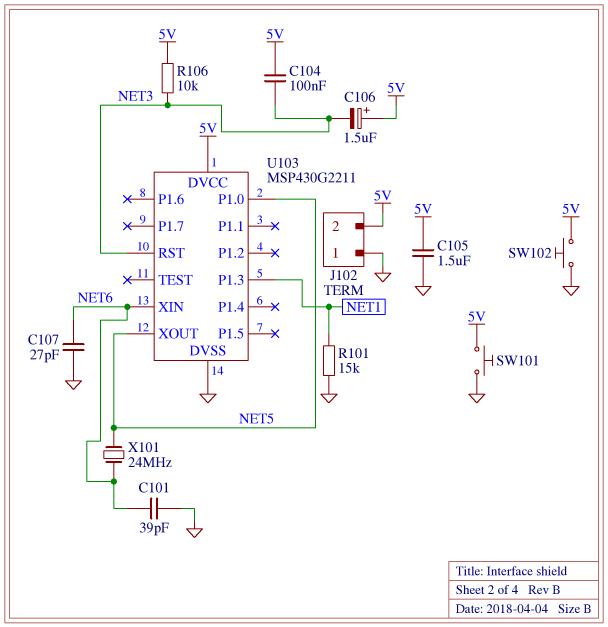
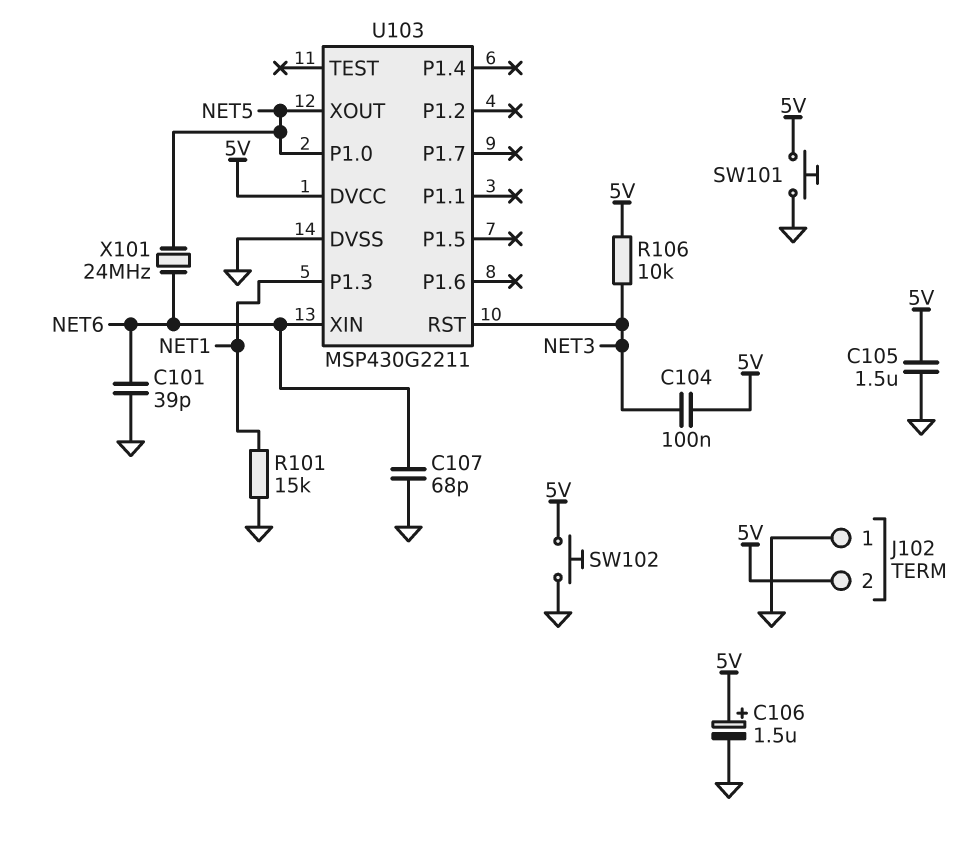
C106: 1.5uF (plus 5V, minus NET3) -> 1.5uF (plus 5V, minus GND)
C107: 27pF (GND, NET6) -> 68pF (GND, NET6)

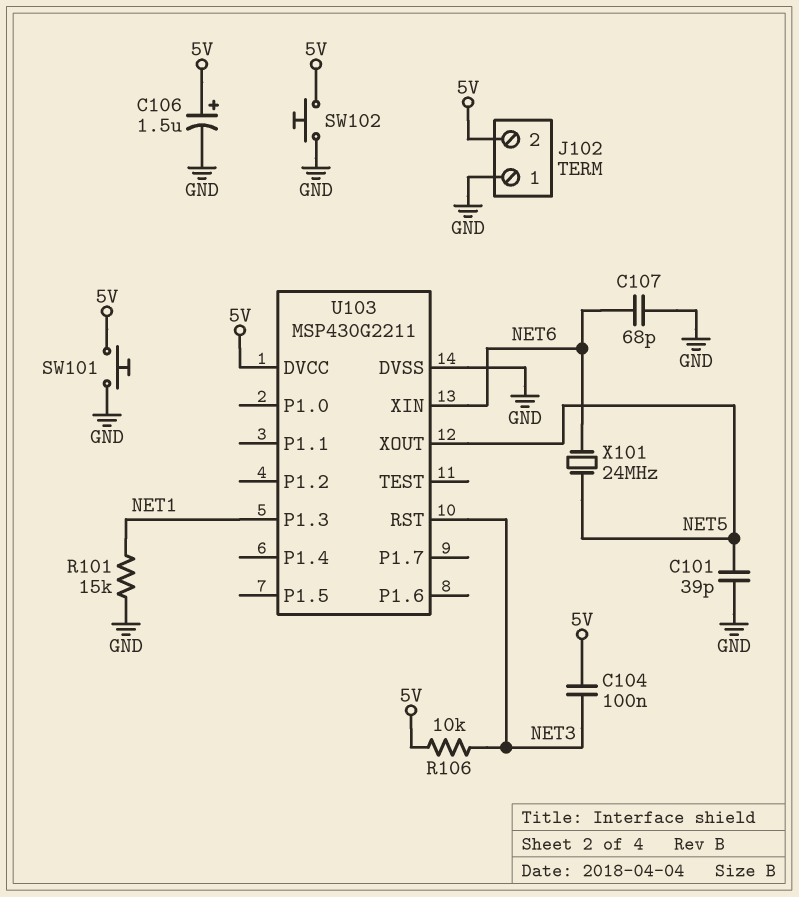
C101: 39pF (GND, NET6) -> 39pF (GND, NET5)
C105: 1.5uF (5V, GND) -> none
U103 pin P1.0: NET5 -> none

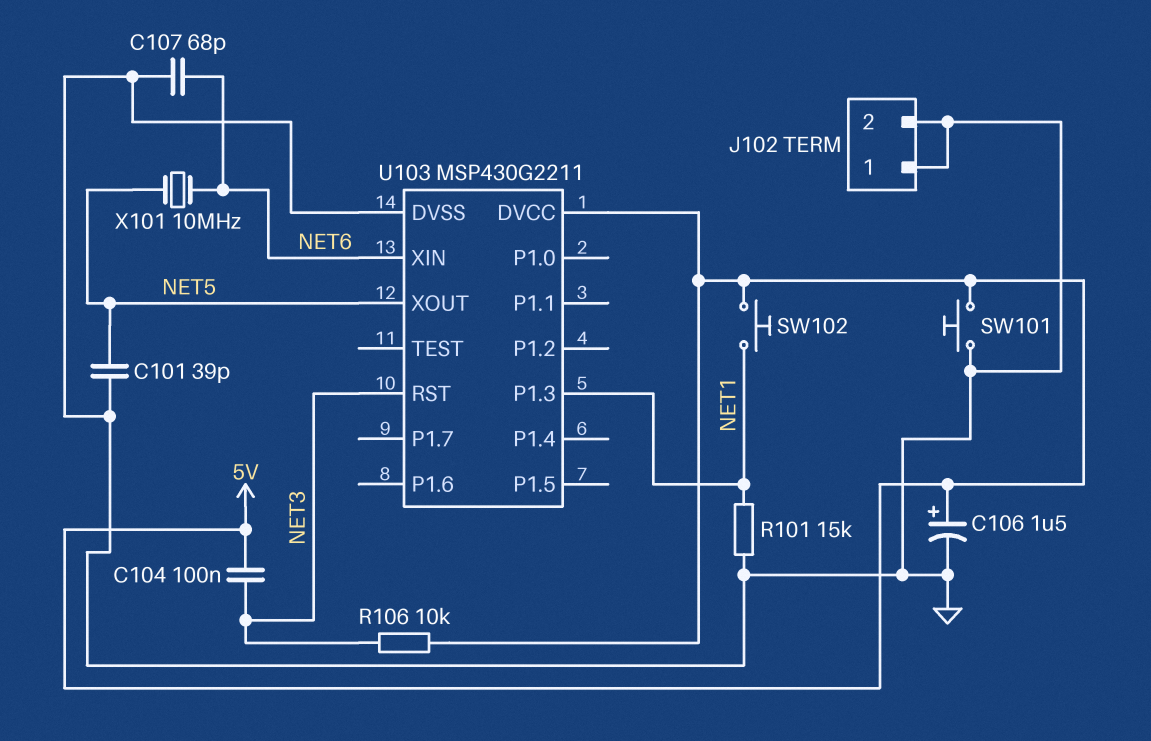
J102 pin 2: 5V -> GND
SW102: button (5V, GND) -> button (5V, NET1)
X101: 24MHz (NET5, NET6) -> 10MHz (NET5, NET6)

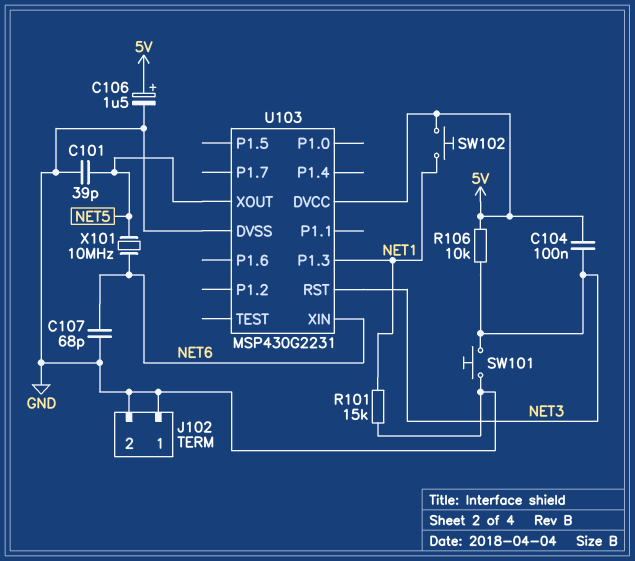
SW101: button (5V, GND) -> button (GND, NET3)
U103: MSP430G2211 -> MSP430G2231

